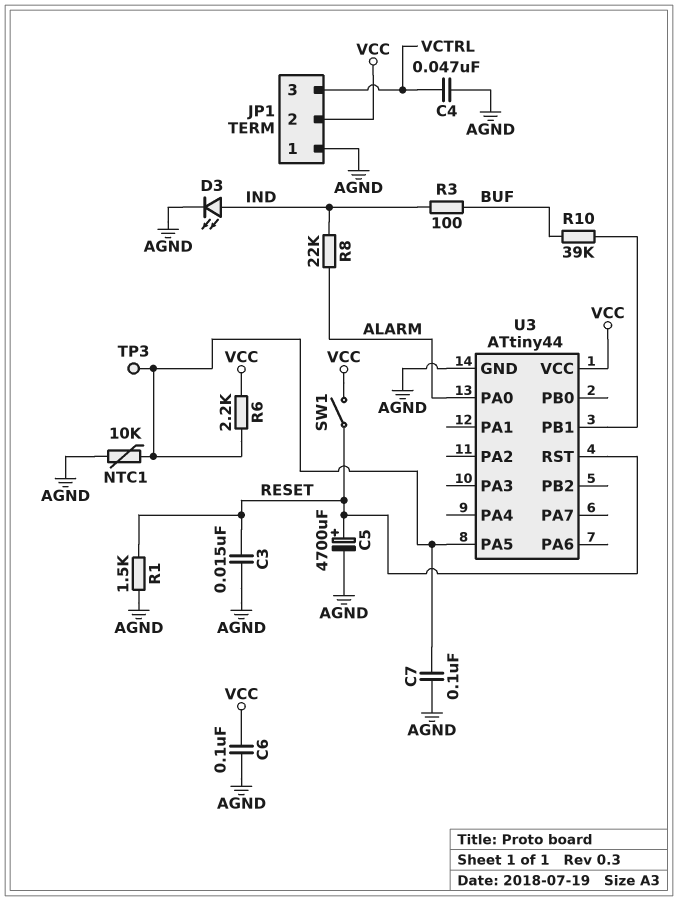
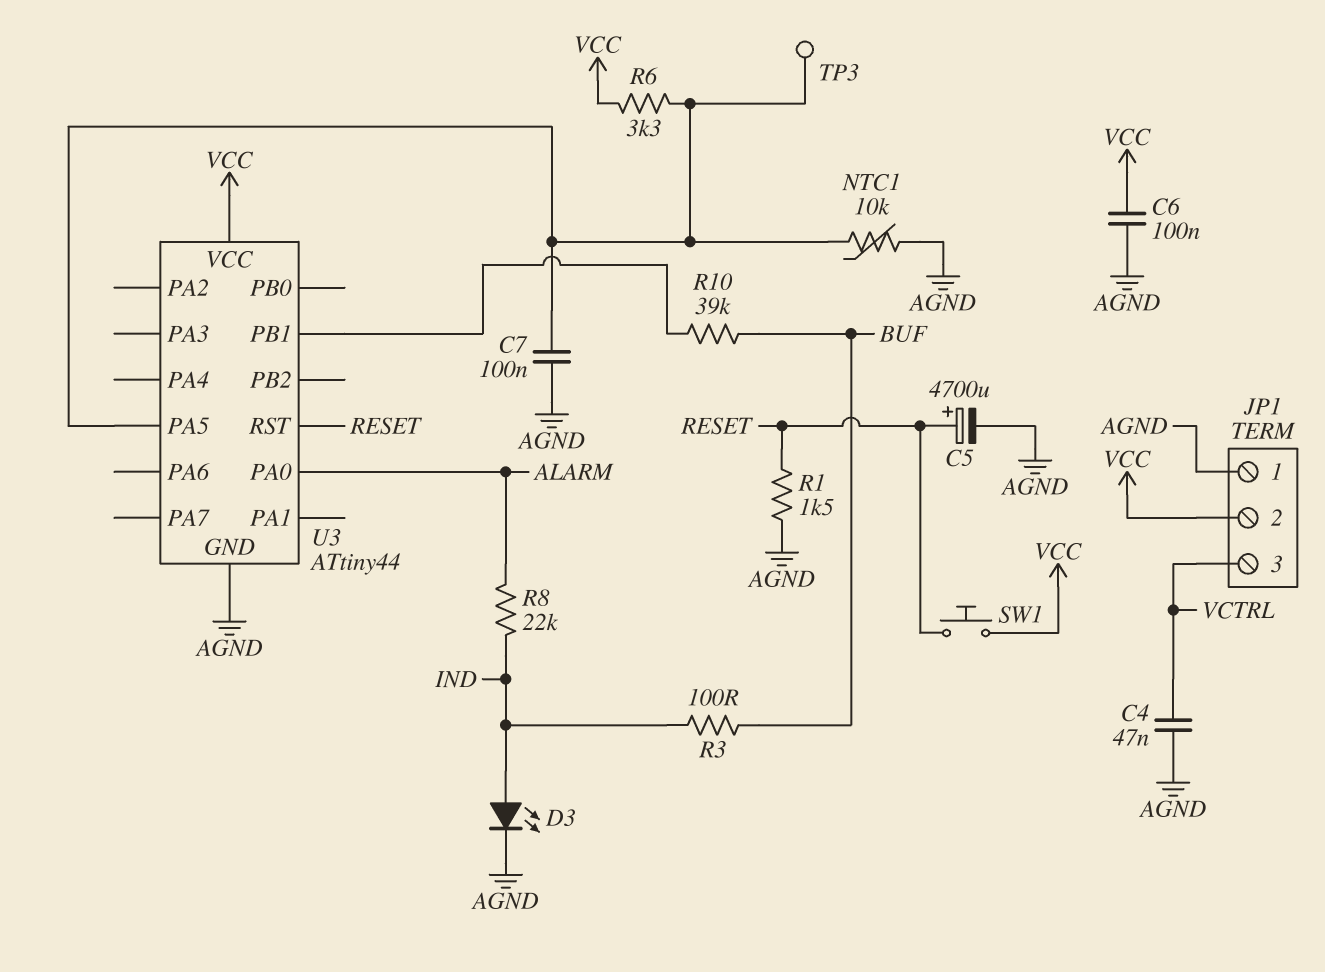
C3: 15nF (AGND, RESET) -> none
R6: 2.2k (U3/PA5, VCC) -> 3.3k (U3/PA5, VCC)
SW1: switch (RESET, VCC) -> button (RESET, VCC)

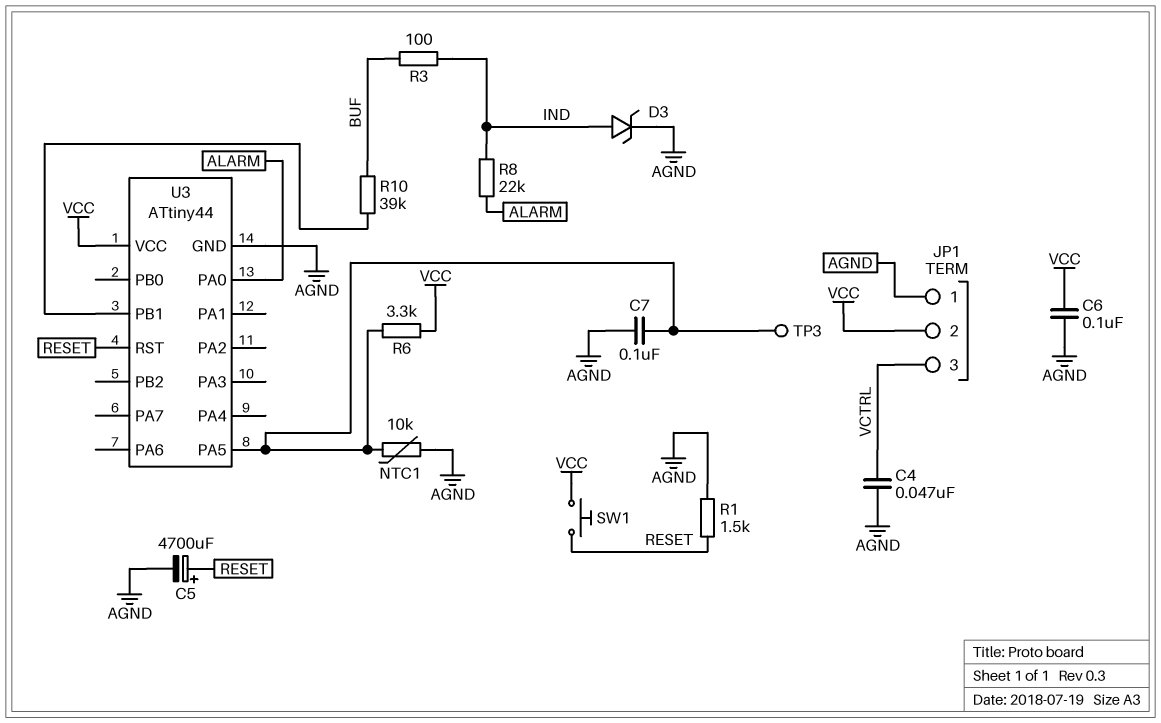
D3: LED (A IND, K AGND) -> zener (A IND, K AGND)

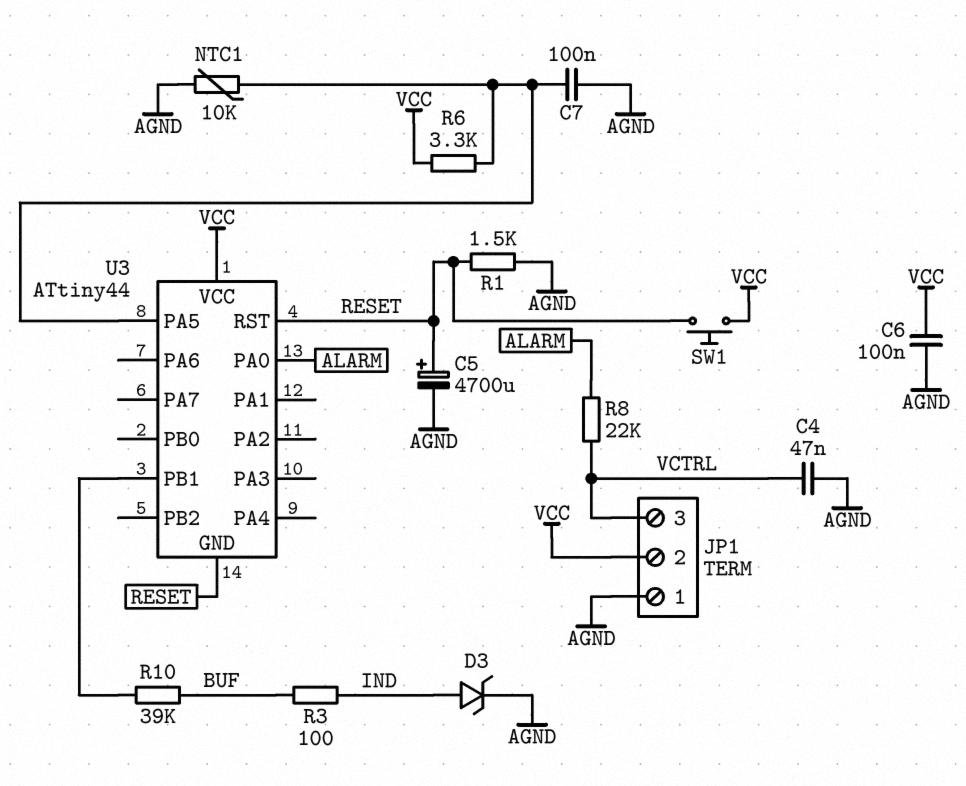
R8: 22k (ALARM, IND) -> 22k (ALARM, VCTRL)
TP3: test point (U3/PA5) -> none
U3 pin GND: AGND -> RESET

